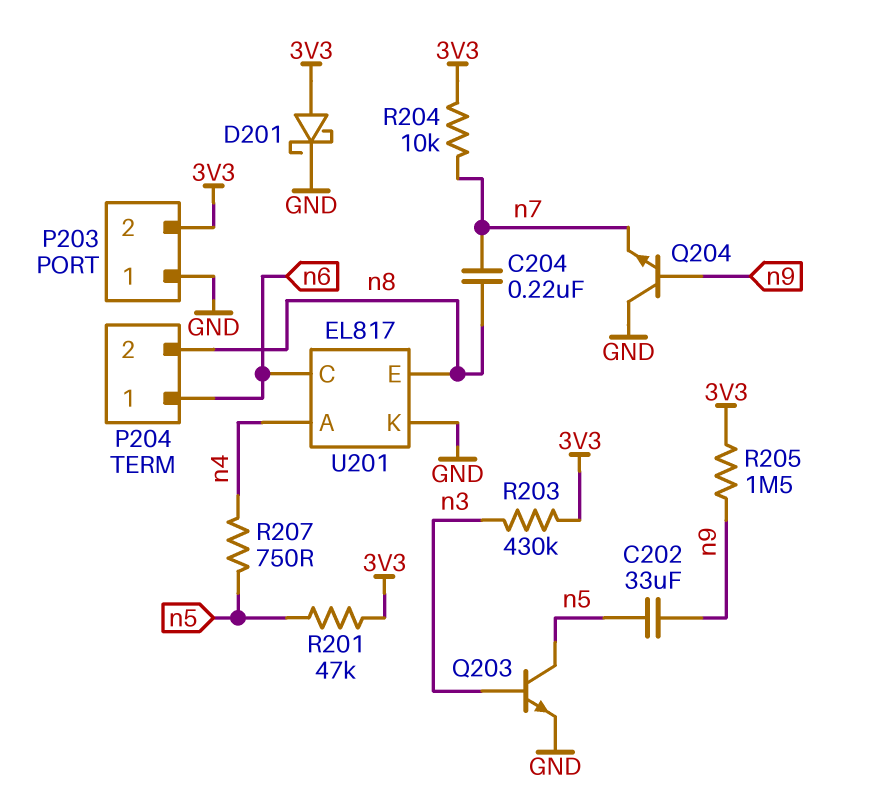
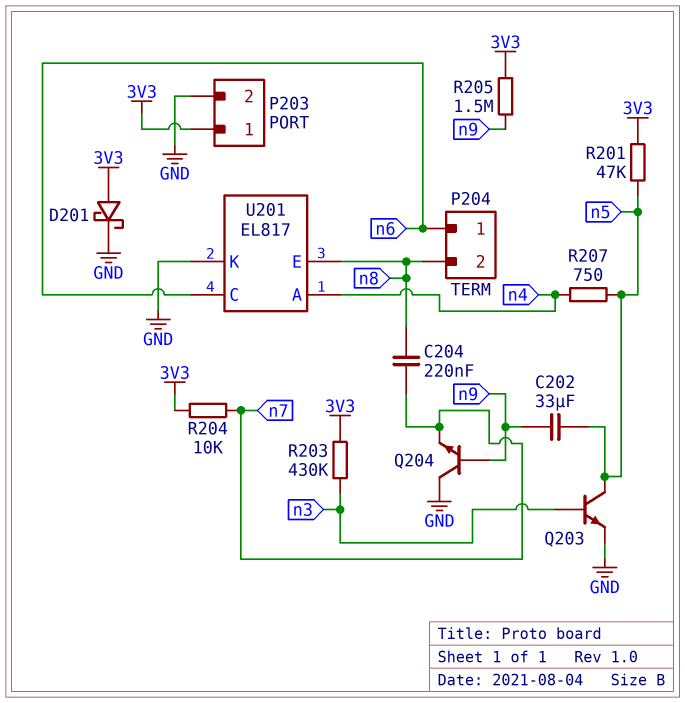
P203 pin 1: GND -> 3V3
P203 pin 2: 3V3 -> GND

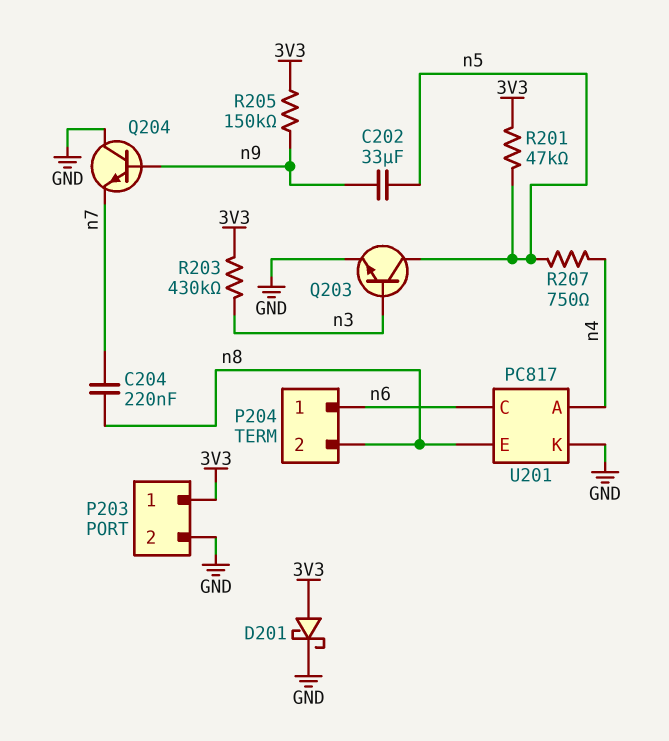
R204: 10k (3V3, n7) -> none
R205: 1.5M (3V3, n9) -> 150k (3V3, n9)
U201: EL817 -> PC817

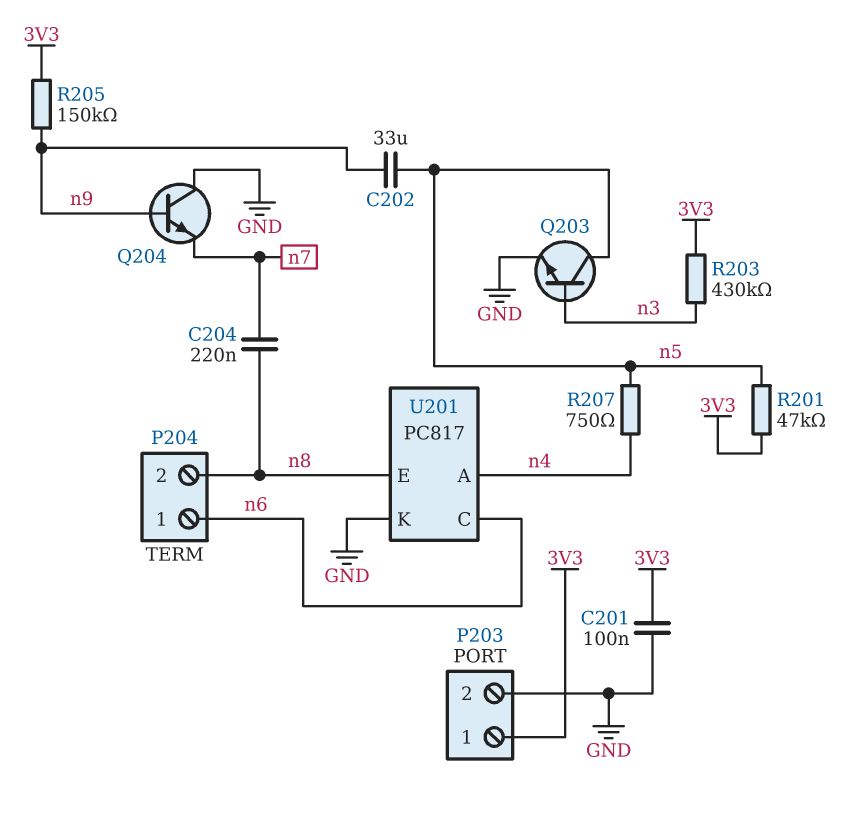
C201: none -> 100nF (3V3, GND)
D201: schottky (A 3V3, K GND) -> none

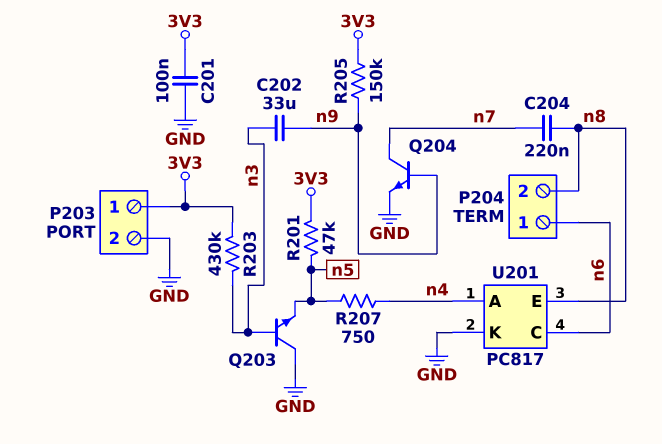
C202: 33uF (n5, n9) -> 33uF (n3, n9)
Q203: NPN (B n3, C n5, E GND) -> NPN (B n3, C GND, E n5)
Q204: NPN (B n9, C GND, E n7) -> NPN (B n9, C n7, E GND)

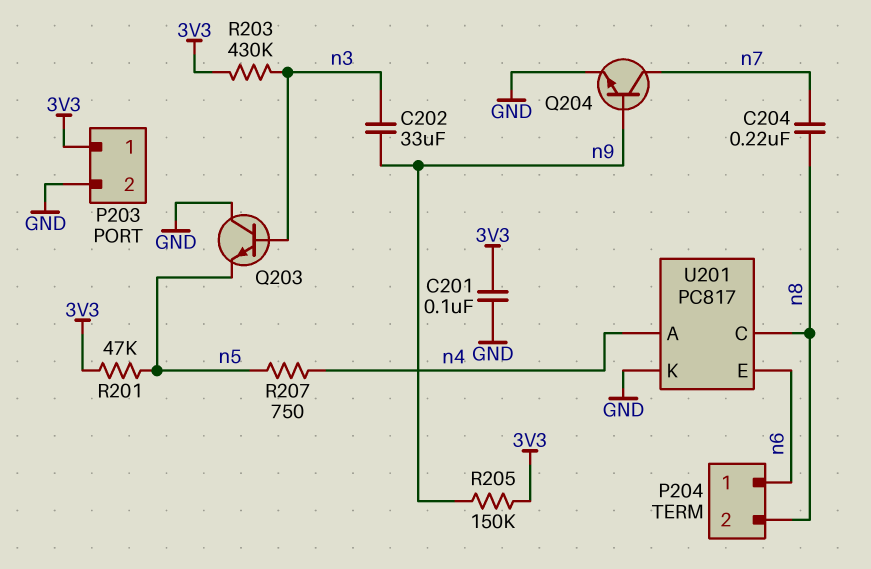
U201 pin C: n6 -> n8
U201 pin E: n8 -> n6

